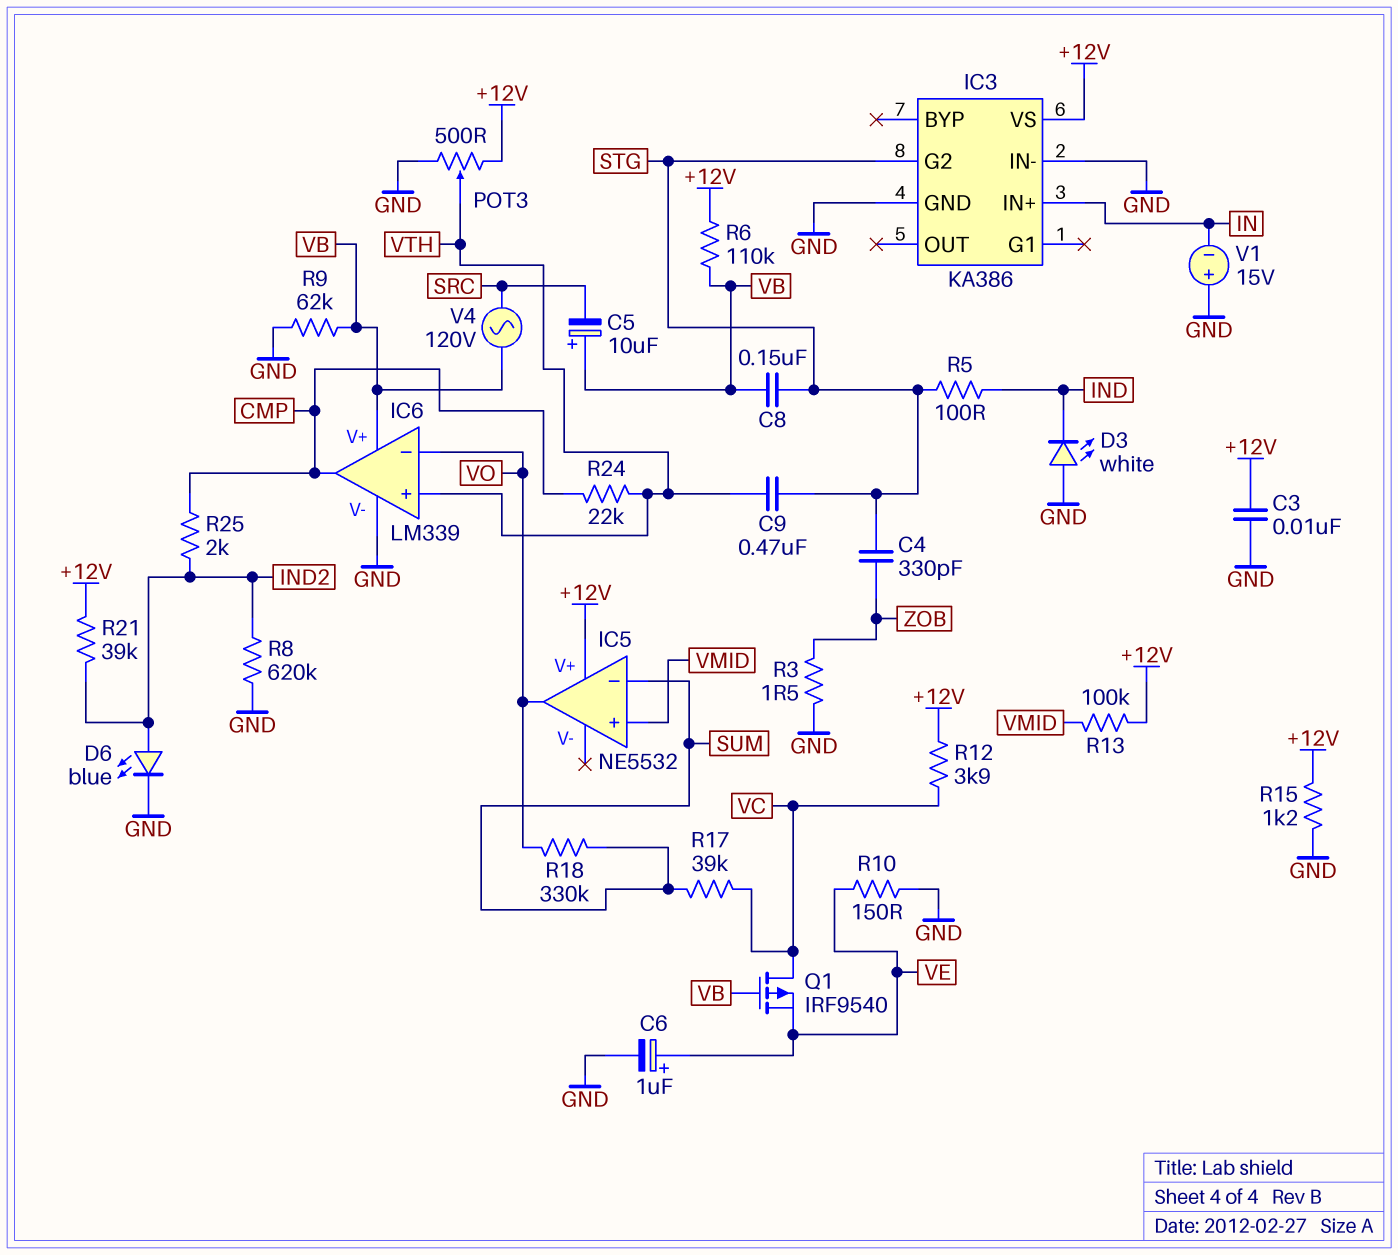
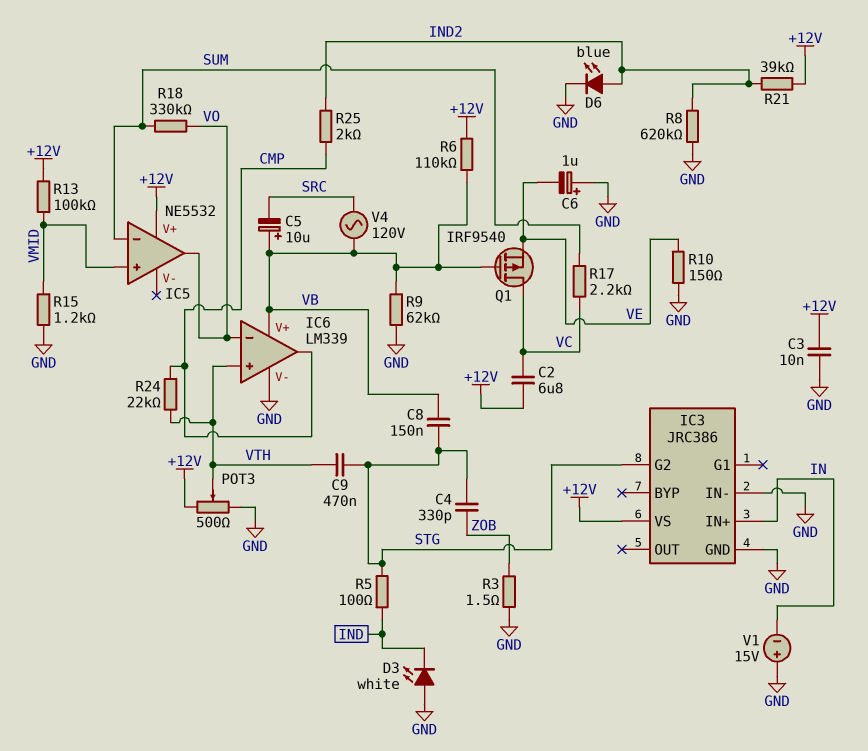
C2: none -> 6.8uF (+12V, VC)
C6: 1uF (plus VE, minus GND) -> 1uF (plus GND, minus VE)
IC3: KA386 -> JRC386
R12: 3.9k (+12V, VC) -> none
R15: 1.2k (+12V, GND) -> 1.2k (GND, VMID)
R17: 39k (SUM, VC) -> 2.2k (SUM, VC)

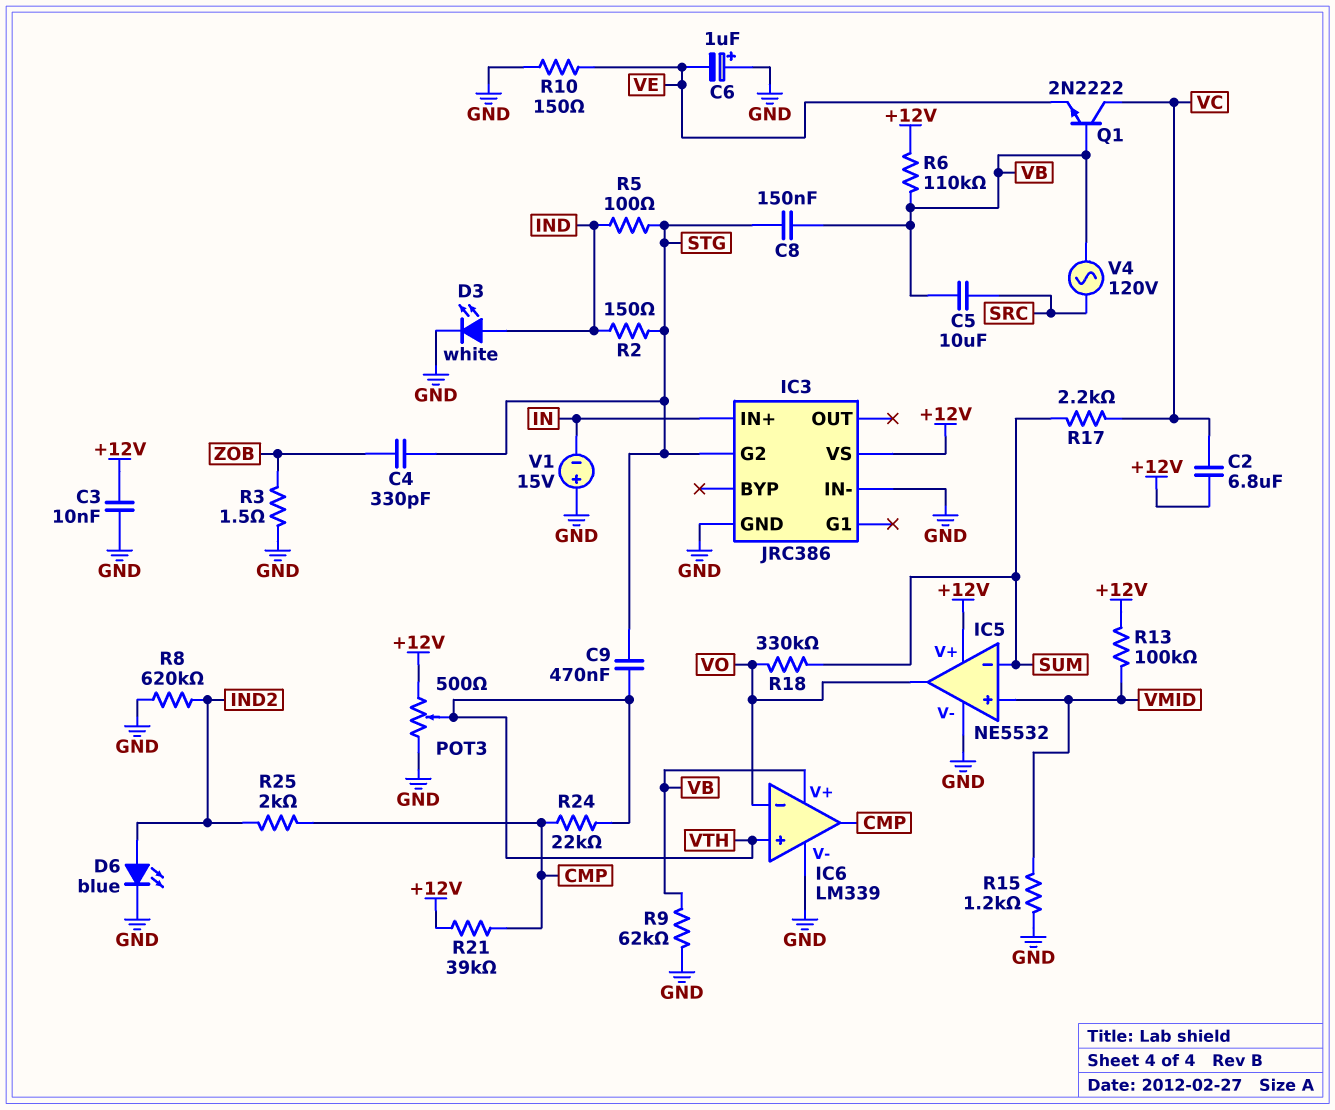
C5: 10uF (plus VB, minus SRC) -> 10uF (SRC, VB)
D3: LED white (A GND, K IND) -> LED white (A IND, K GND)
IC5 pin V-: none -> GND
Q1: PMOS IRF9540 (G VB, D VC, S VE) -> NPN 2N2222 (B VB, C VC, E VE)
R2: none -> 150 (IND, STG)
R21: 39k (+12V, IND2) -> 39k (+12V, CMP)

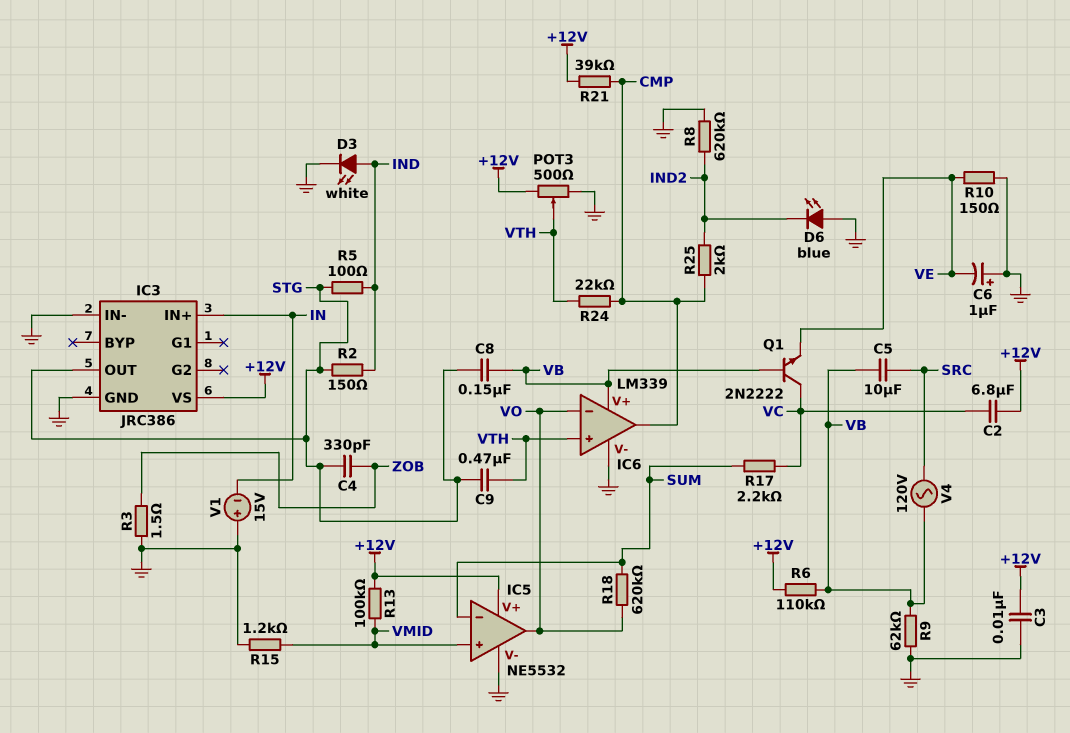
D6: LED blue (A IND2, K GND) -> LED blue (A GND, K IND2)
IC3 pin G2: STG -> none
IC3 pin OUT: none -> STG
R18: 330k (SUM, VO) -> 620k (SUM, VO)

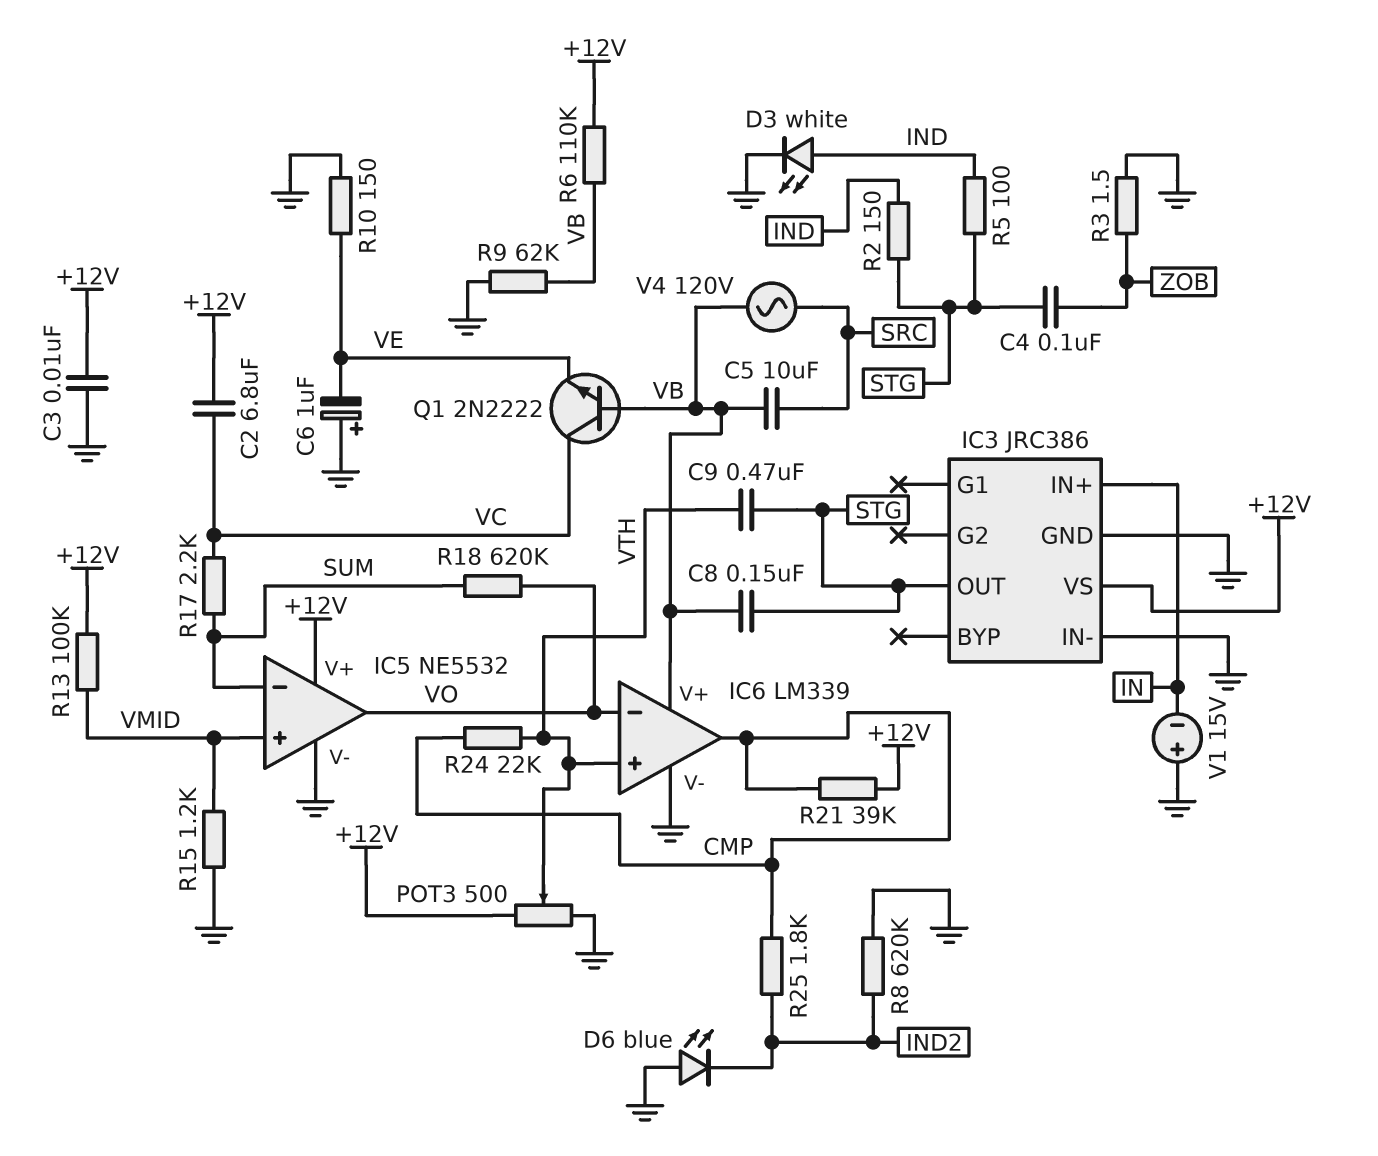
C4: 330pF (STG, ZOB) -> 100nF (STG, ZOB)
R25: 2k (CMP, IND2) -> 1.8k (CMP, IND2)

